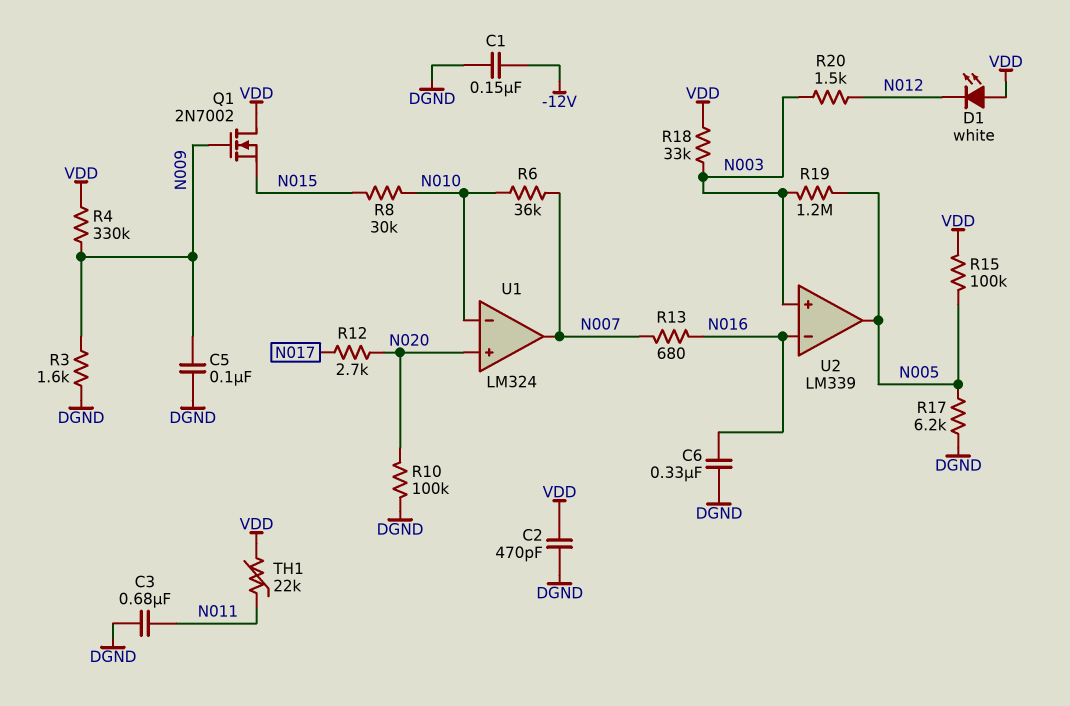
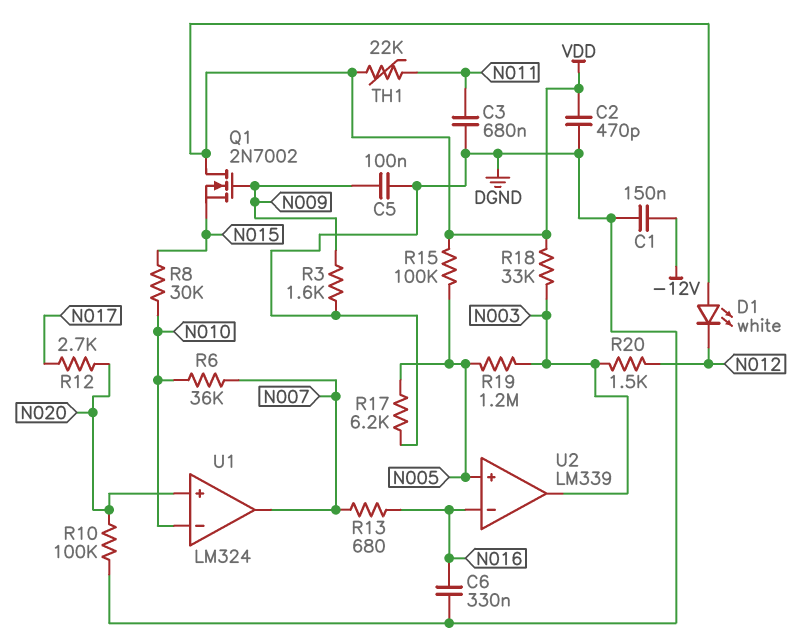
R4: 330k (N009, VDD) -> none
U2 pin in+: N003 -> N005
U2 pin out: N005 -> N003

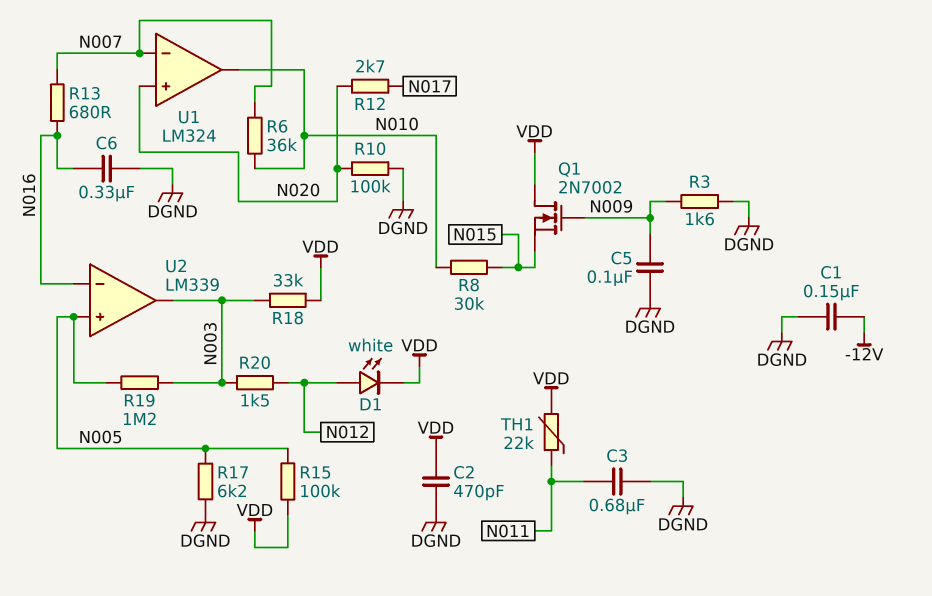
D1: LED white (A VDD, K N012) -> LED white (A N012, K VDD)
U1 pin in-: N010 -> N007
U1 pin out: N007 -> N010

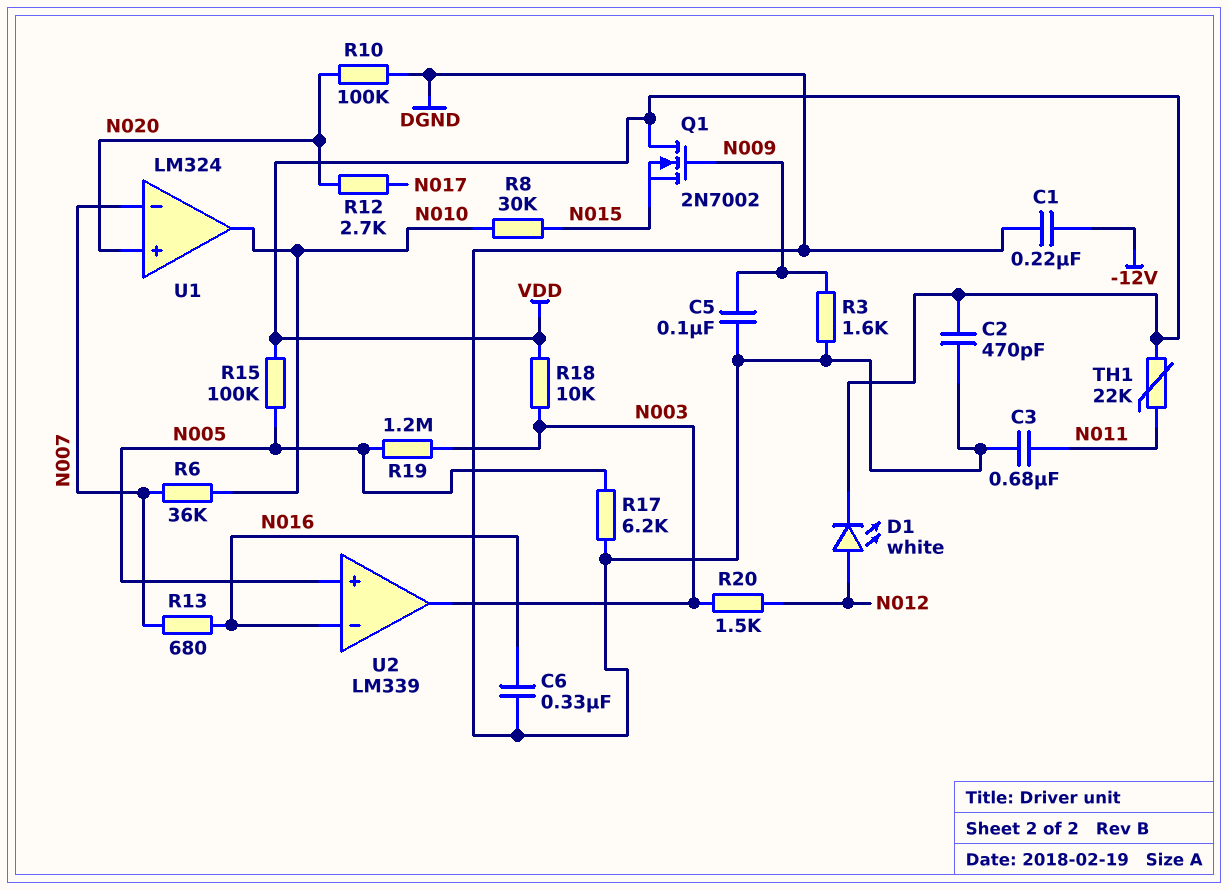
C1: 150nF (-12V, DGND) -> 220nF (-12V, DGND)
R18: 33k (N003, VDD) -> 10k (N003, VDD)

